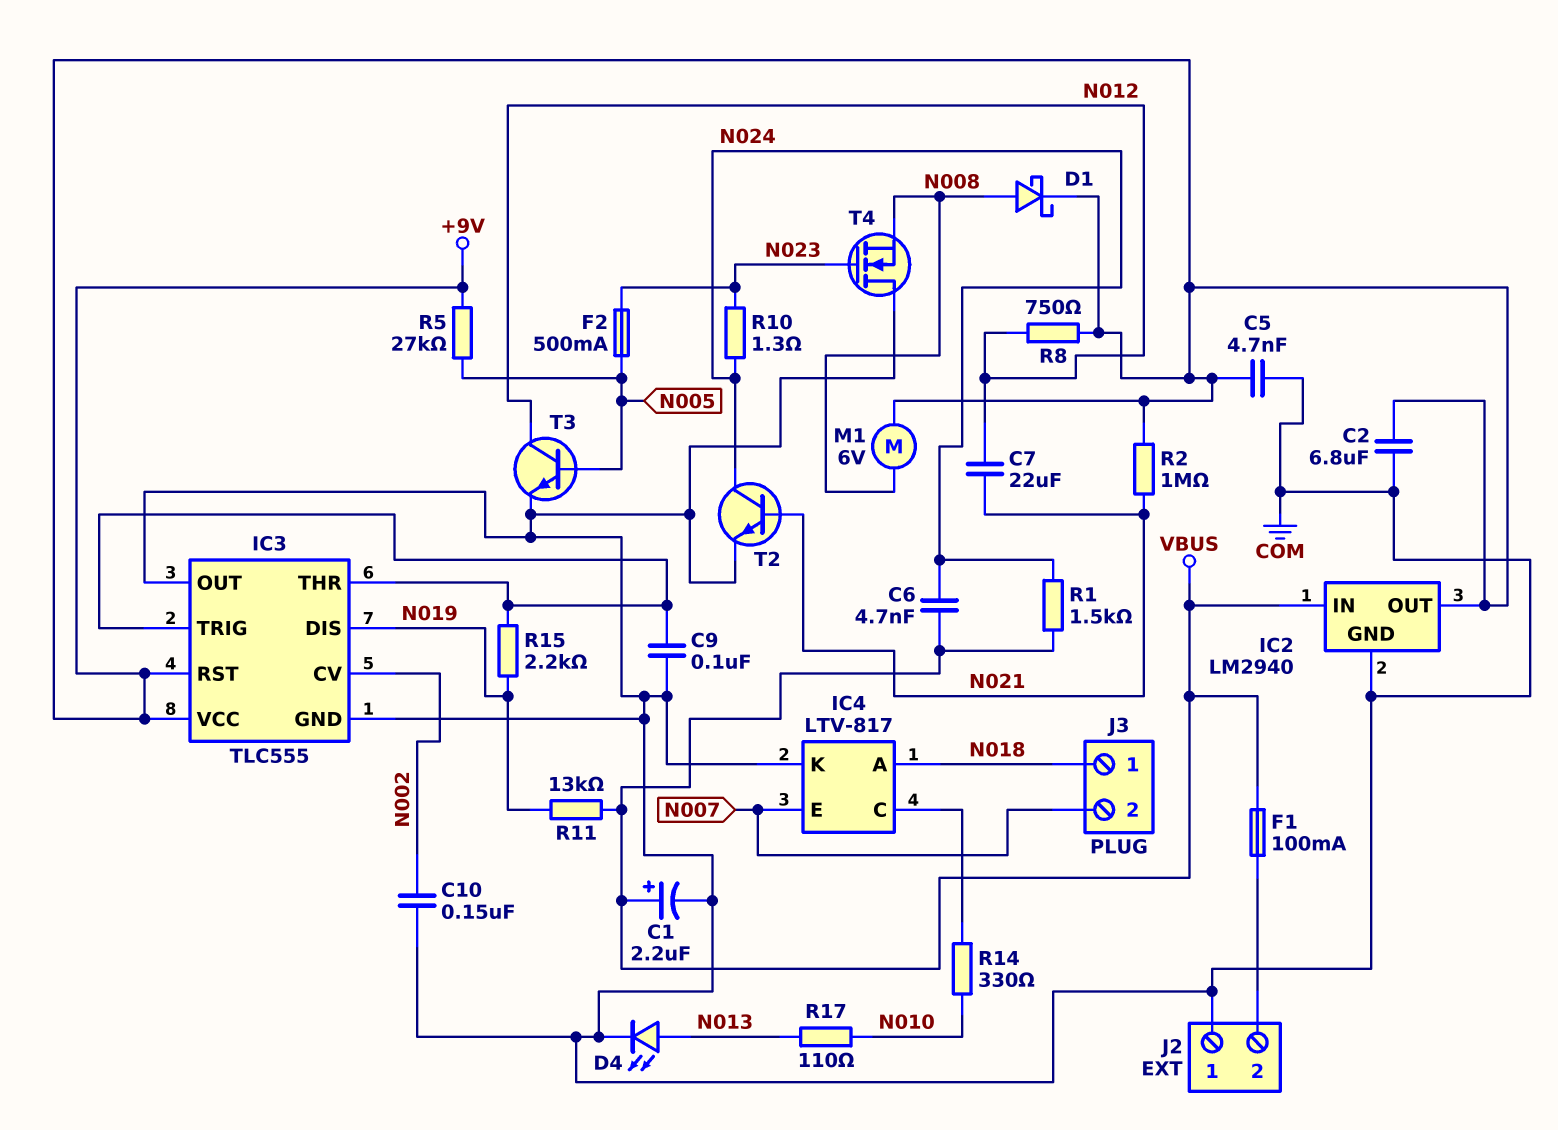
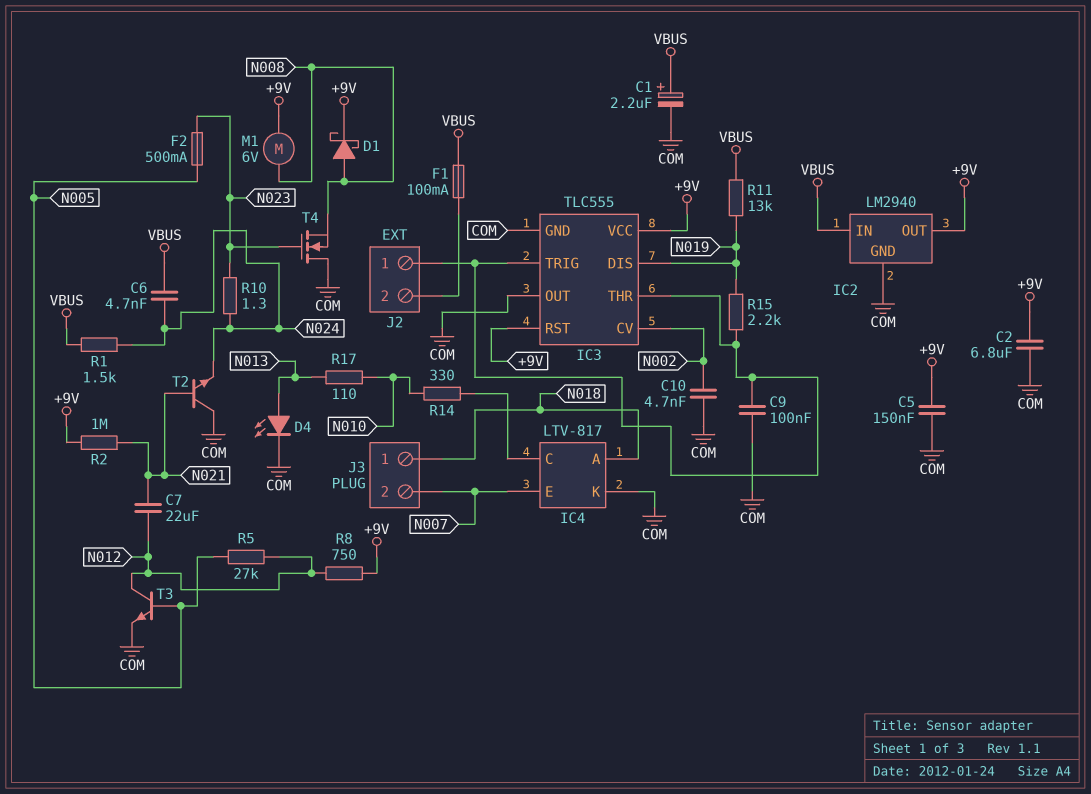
C5: 4.7nF (+9V, COM) -> 150nF (+9V, COM)
C10: 150nF (COM, N002) -> 4.7nF (COM, N002)
J2 pin 1: COM -> IC3/THR
R5: 27k (+9V, N005) -> 27k (N005, N012)
T2: NPN (B N021, C N024, E COM) -> NPN (B N021, C COM, E N024)

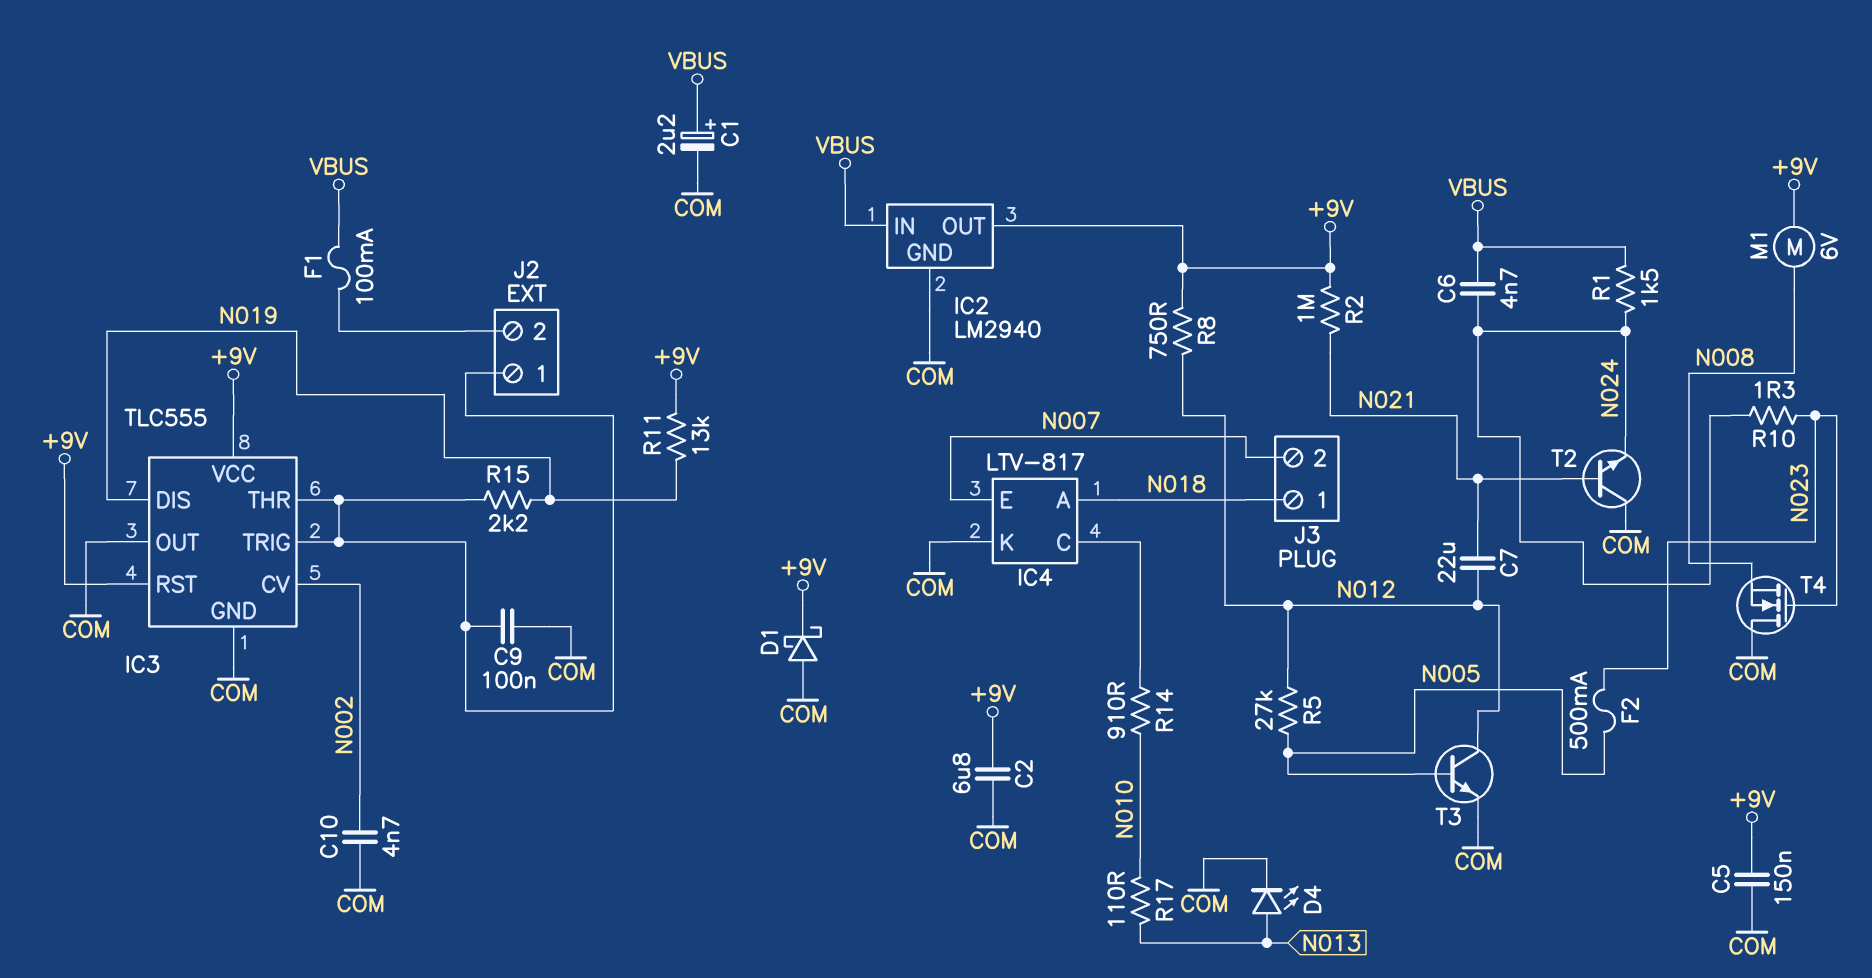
D1: schottky (A N008, K +9V) -> schottky (A COM, K +9V)
R11: 13k (N019, VBUS) -> 13k (+9V, N019)
R14: 330 (IC4/C, N010) -> 910 (IC4/C, N010)

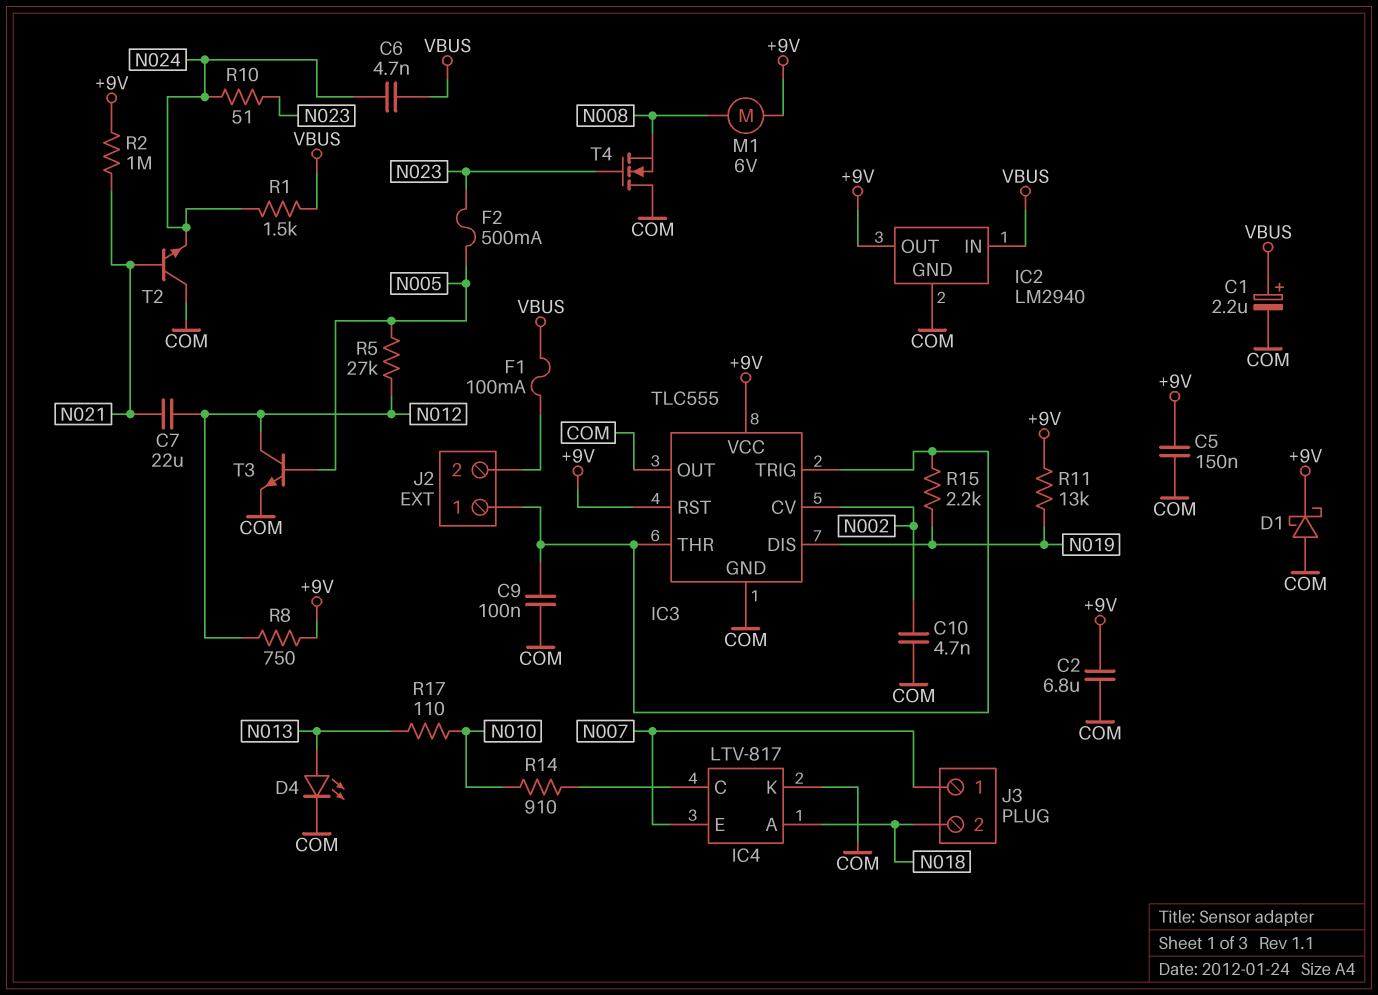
J3 pin 1: N018 -> N007
J3 pin 2: N007 -> N018
R10: 1.3 (N023, N024) -> 51 (N023, N024)

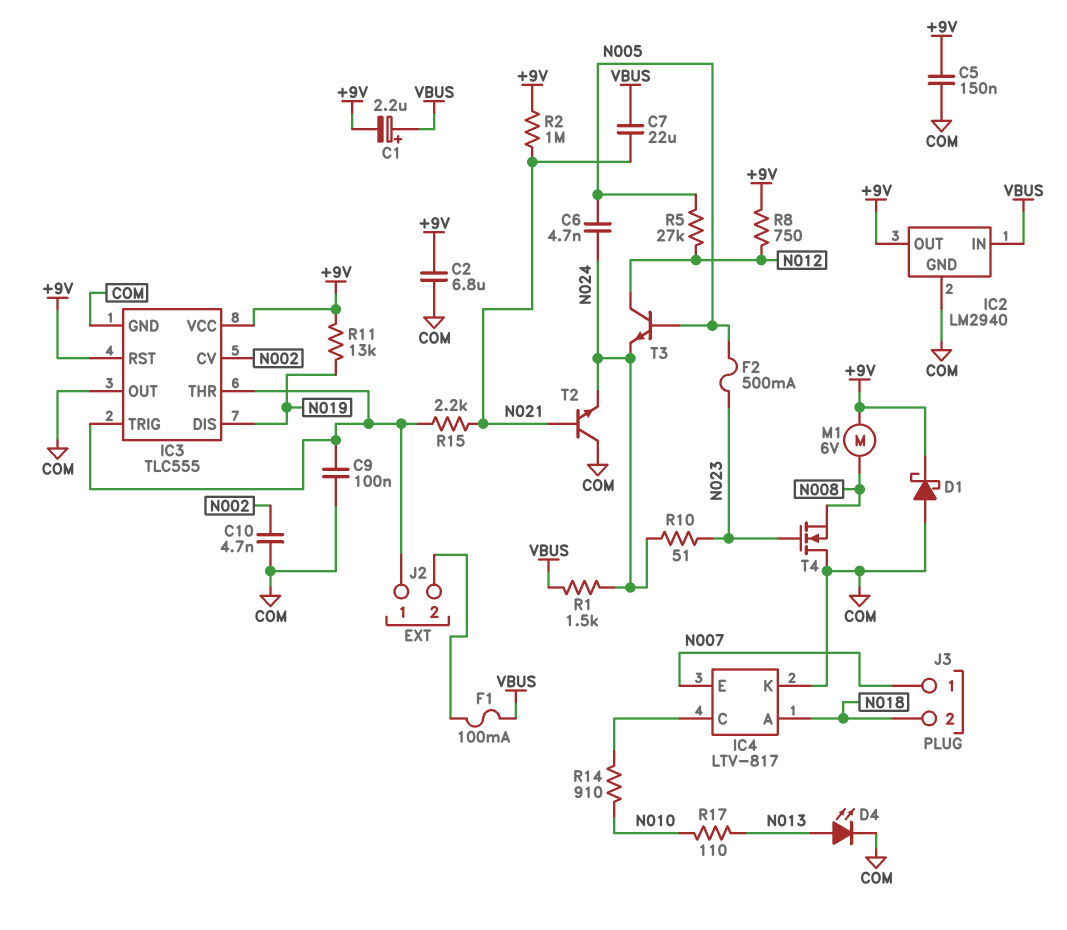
C1: 2.2uF (plus VBUS, minus COM) -> 2.2uF (plus VBUS, minus +9V)
C6: 4.7nF (N024, VBUS) -> 4.7nF (N005, N024)
C7: 22uF (N012, N021) -> 22uF (N021, VBUS)
R15: 2.2k (IC3/THR, N019) -> 2.2k (IC3/THR, N021)
T3: NPN (B N005, C N012, E COM) -> NPN (B N005, C N012, E N024)

